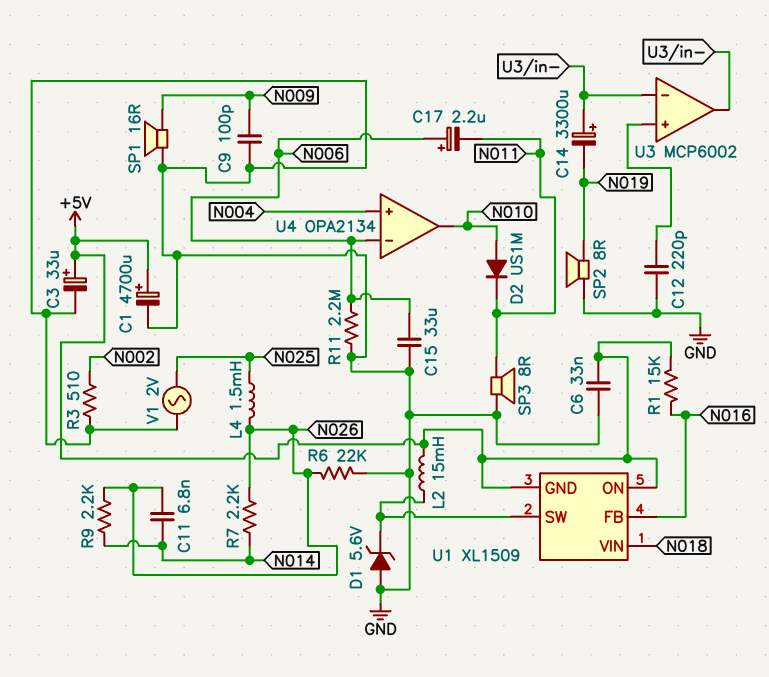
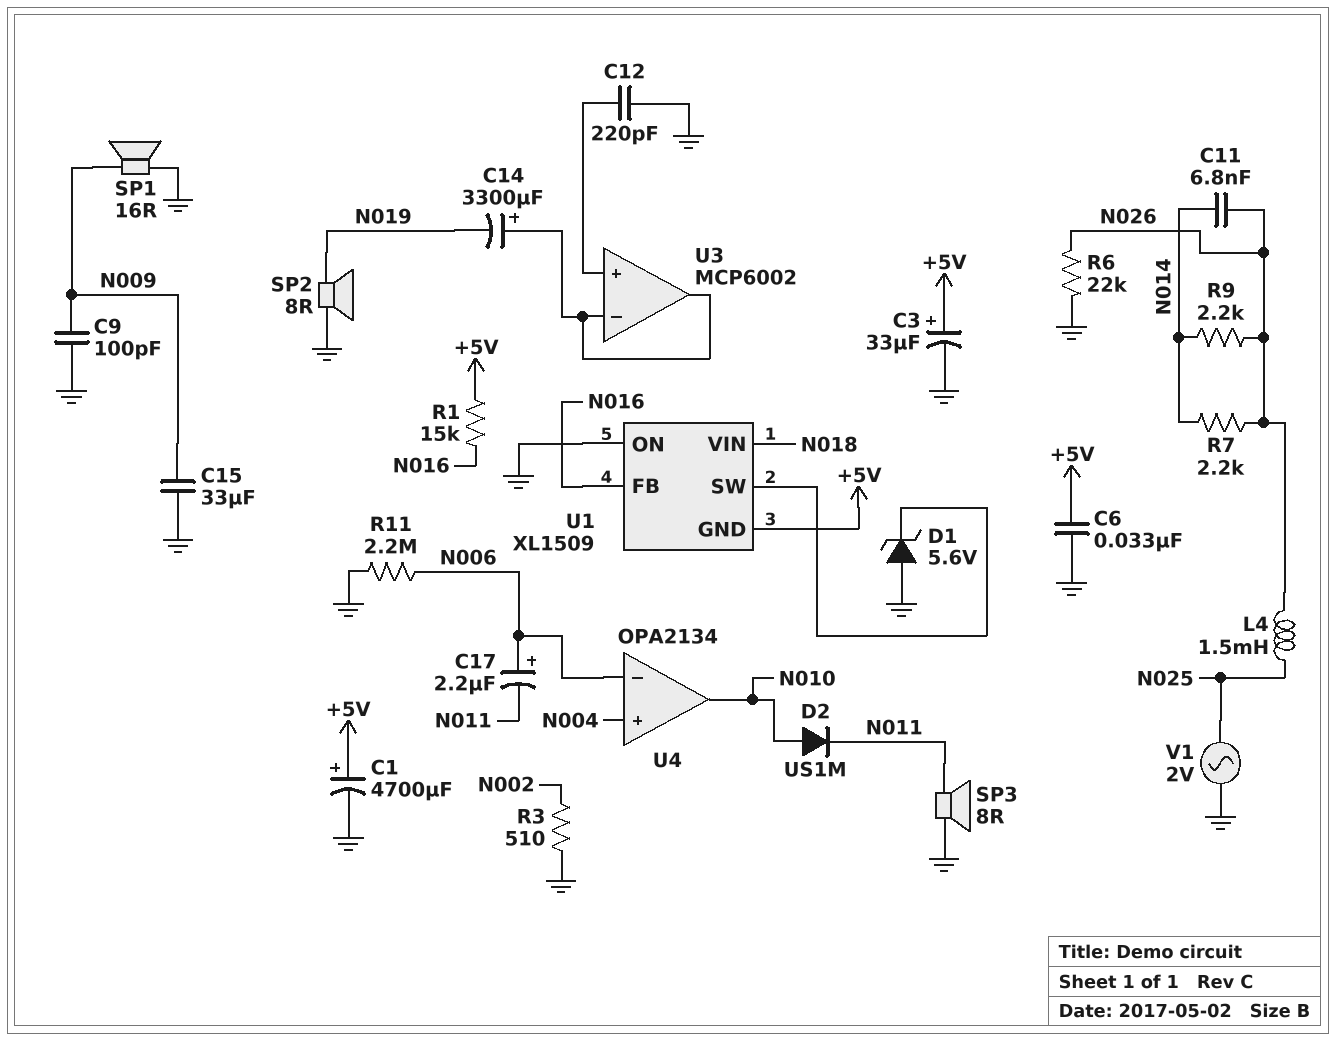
C15: 33uF (GND, N006) -> 33uF (GND, N009)
L2: 15mH (+5V, U1/SW) -> none
U1 pin ON: +5V -> GND

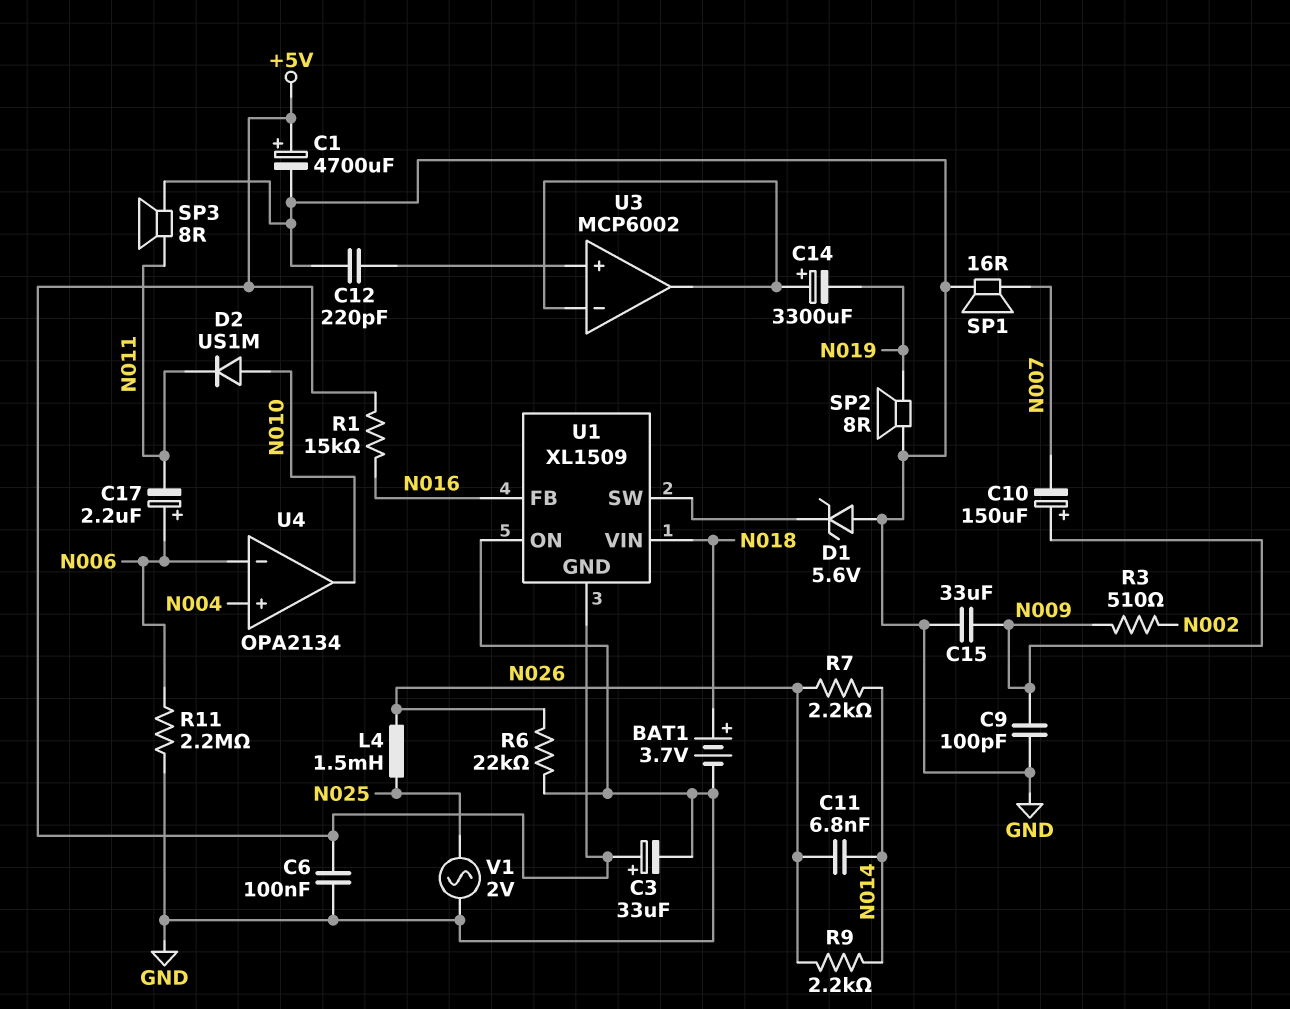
BAT1: none -> 3.7V (plus N018, minus GND)
C6: 33nF (+5V, GND) -> 100nF (+5V, GND)
C10: none -> 150uF (plus N009, minus N007)
R3: 510 (GND, N002) -> 510 (N002, N009)
SP1: speaker 16R (GND, N009) -> speaker 16R (GND, N007)

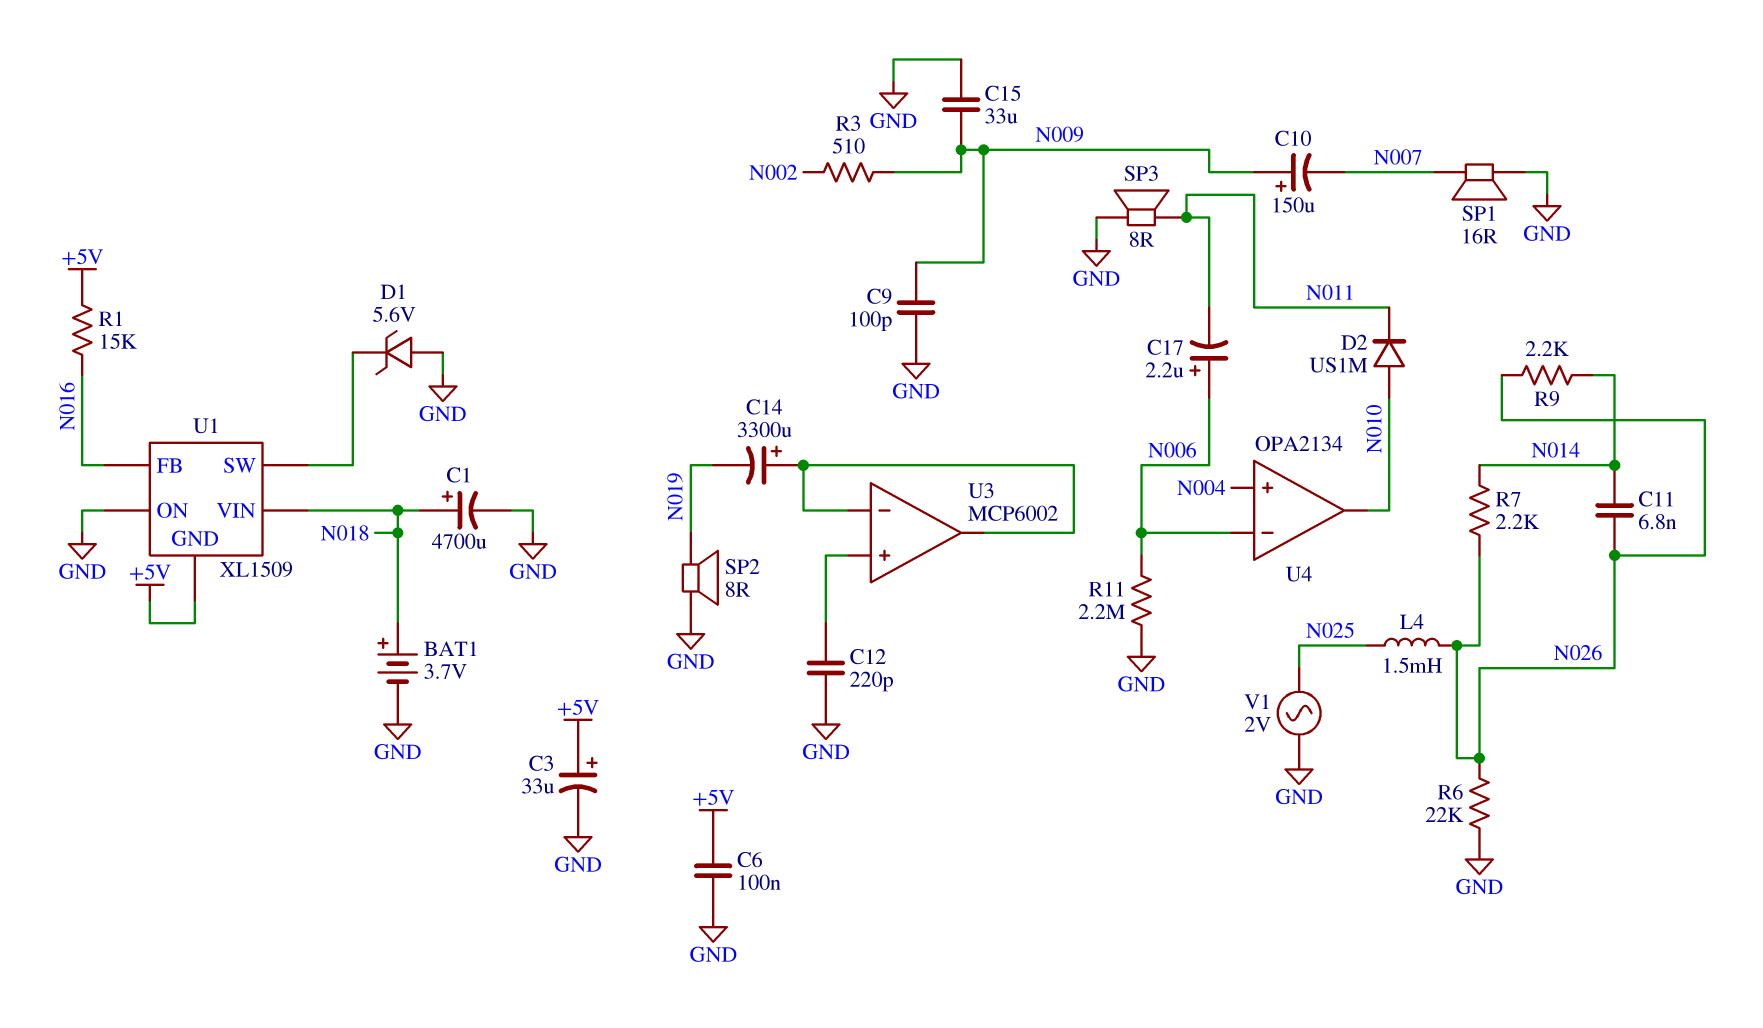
C1: 4700uF (plus +5V, minus GND) -> 4700uF (plus N018, minus GND)

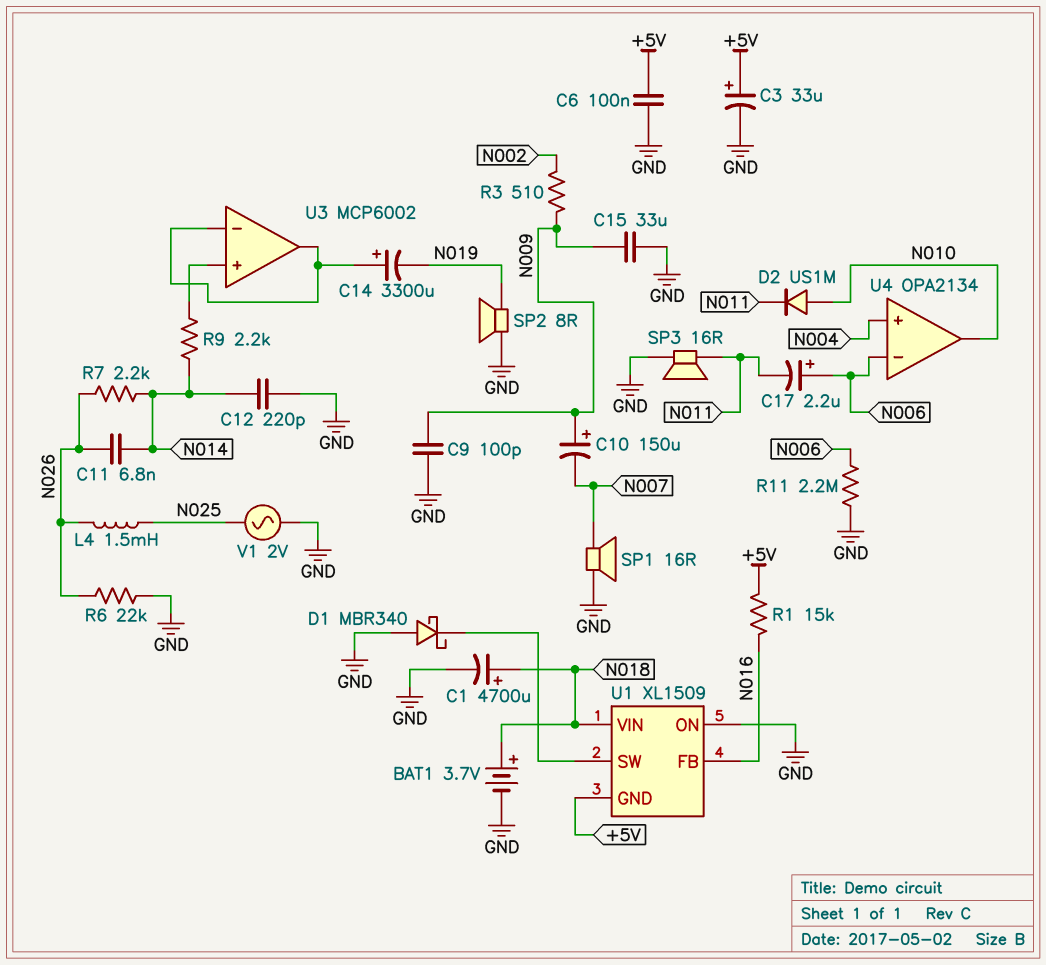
C12: 220pF (GND, U3/in+) -> 220pF (GND, N014)
D1: zener 5.6V (A GND, K U1/SW) -> schottky MBR340 (A GND, K U1/SW)
R9: 2.2k (N014, N026) -> 2.2k (N014, U3/in+)
SP3: speaker 8R (GND, N011) -> speaker 16R (GND, N011)

